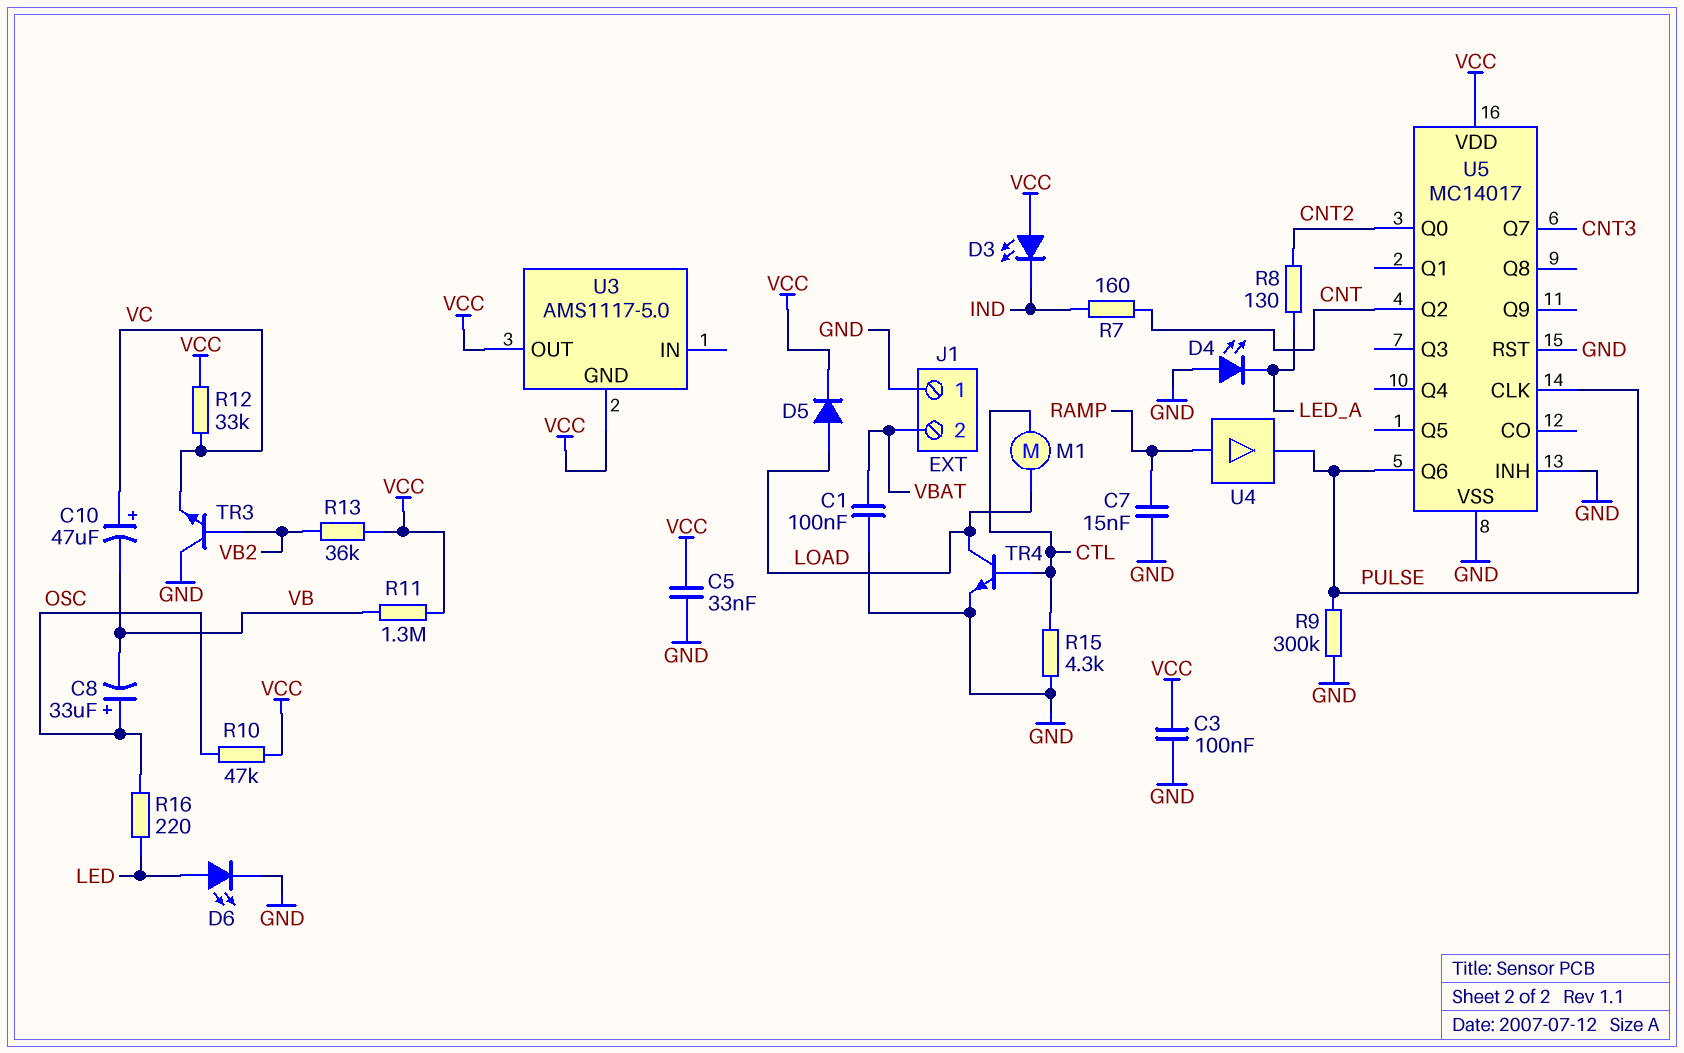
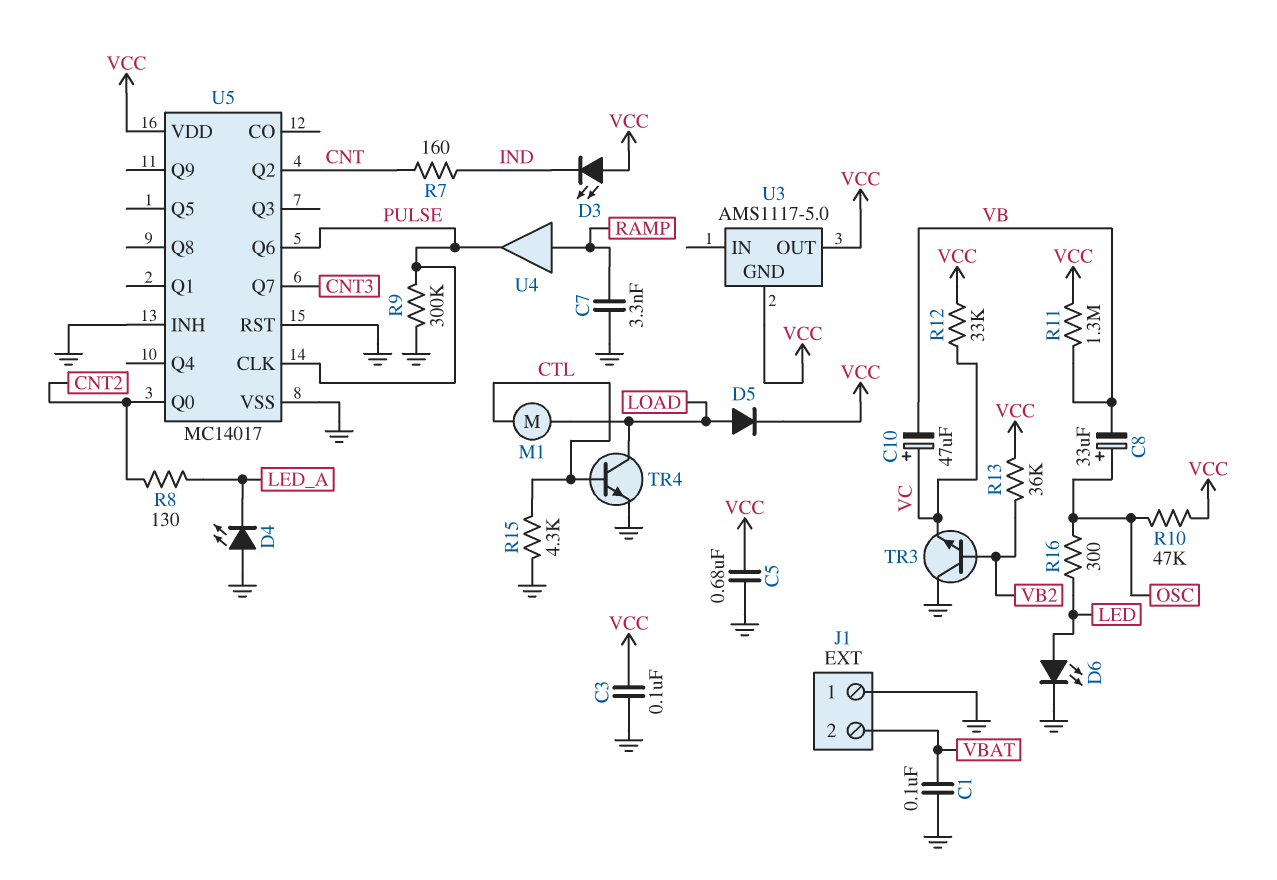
C5: 33nF (GND, VCC) -> 680nF (GND, VCC)
C7: 15nF (GND, RAMP) -> 3.3nF (GND, RAMP)
R16: 220 (LED, OSC) -> 300 (LED, OSC)

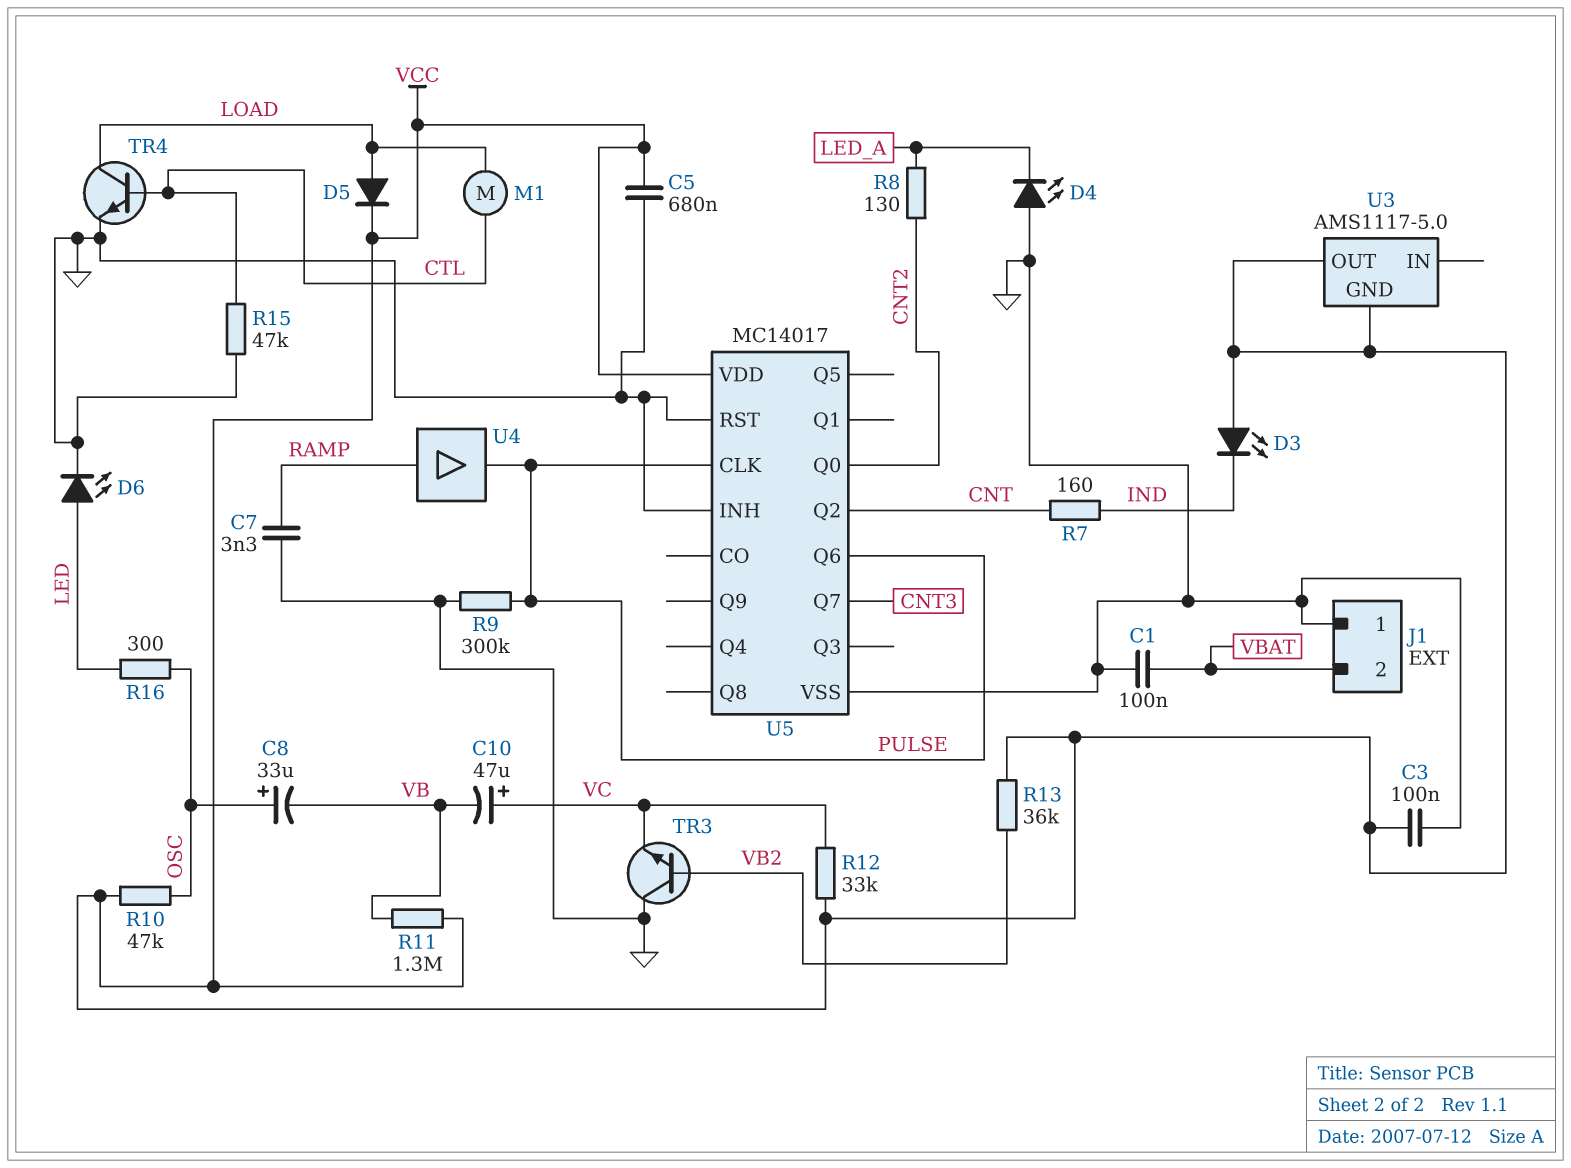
R15: 4.3k (CTL, GND) -> 47k (CTL, GND)

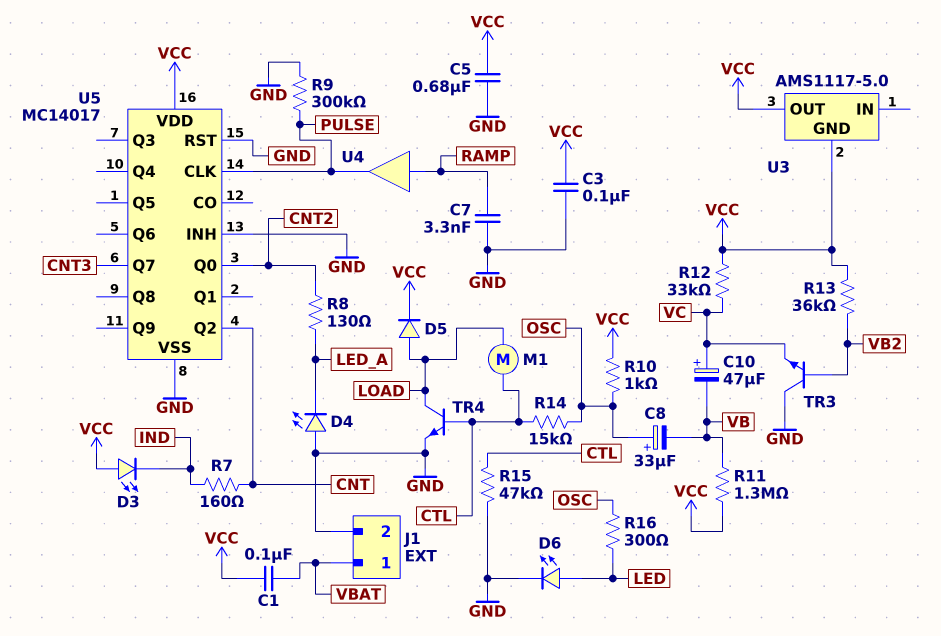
C1: 100nF (GND, VBAT) -> 100nF (VBAT, VCC)
J1 pin 1: GND -> VBAT
J1 pin 2: VBAT -> GND
R10: 47k (OSC, VCC) -> 1k (OSC, VCC)
R14: none -> 15k (CTL, OSC)
U5 pin Q6: PULSE -> none

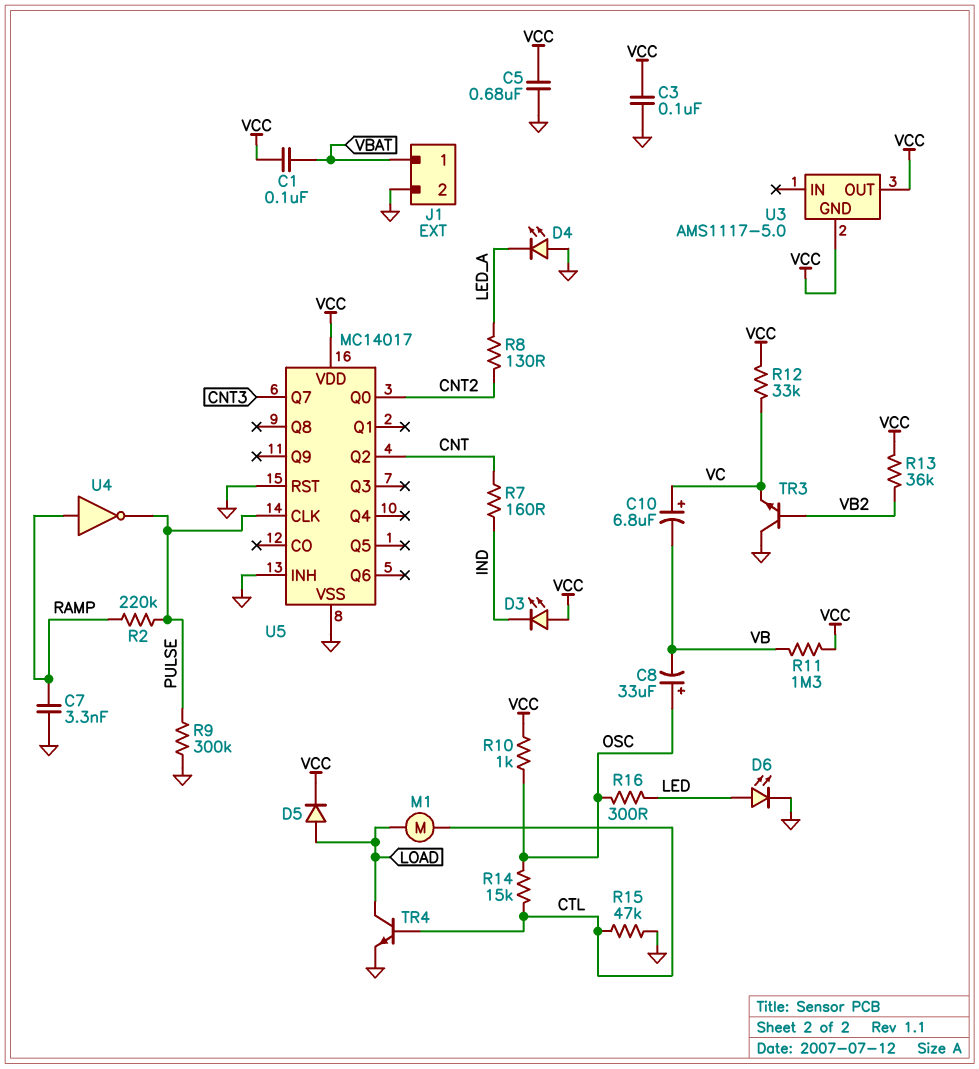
C10: 47uF (plus VC, minus VB) -> 6.8uF (plus VC, minus VB)
R2: none -> 220k (PULSE, RAMP)
U4: buffer (in RAMP, out PULSE) -> NOT (in RAMP, out PULSE)

